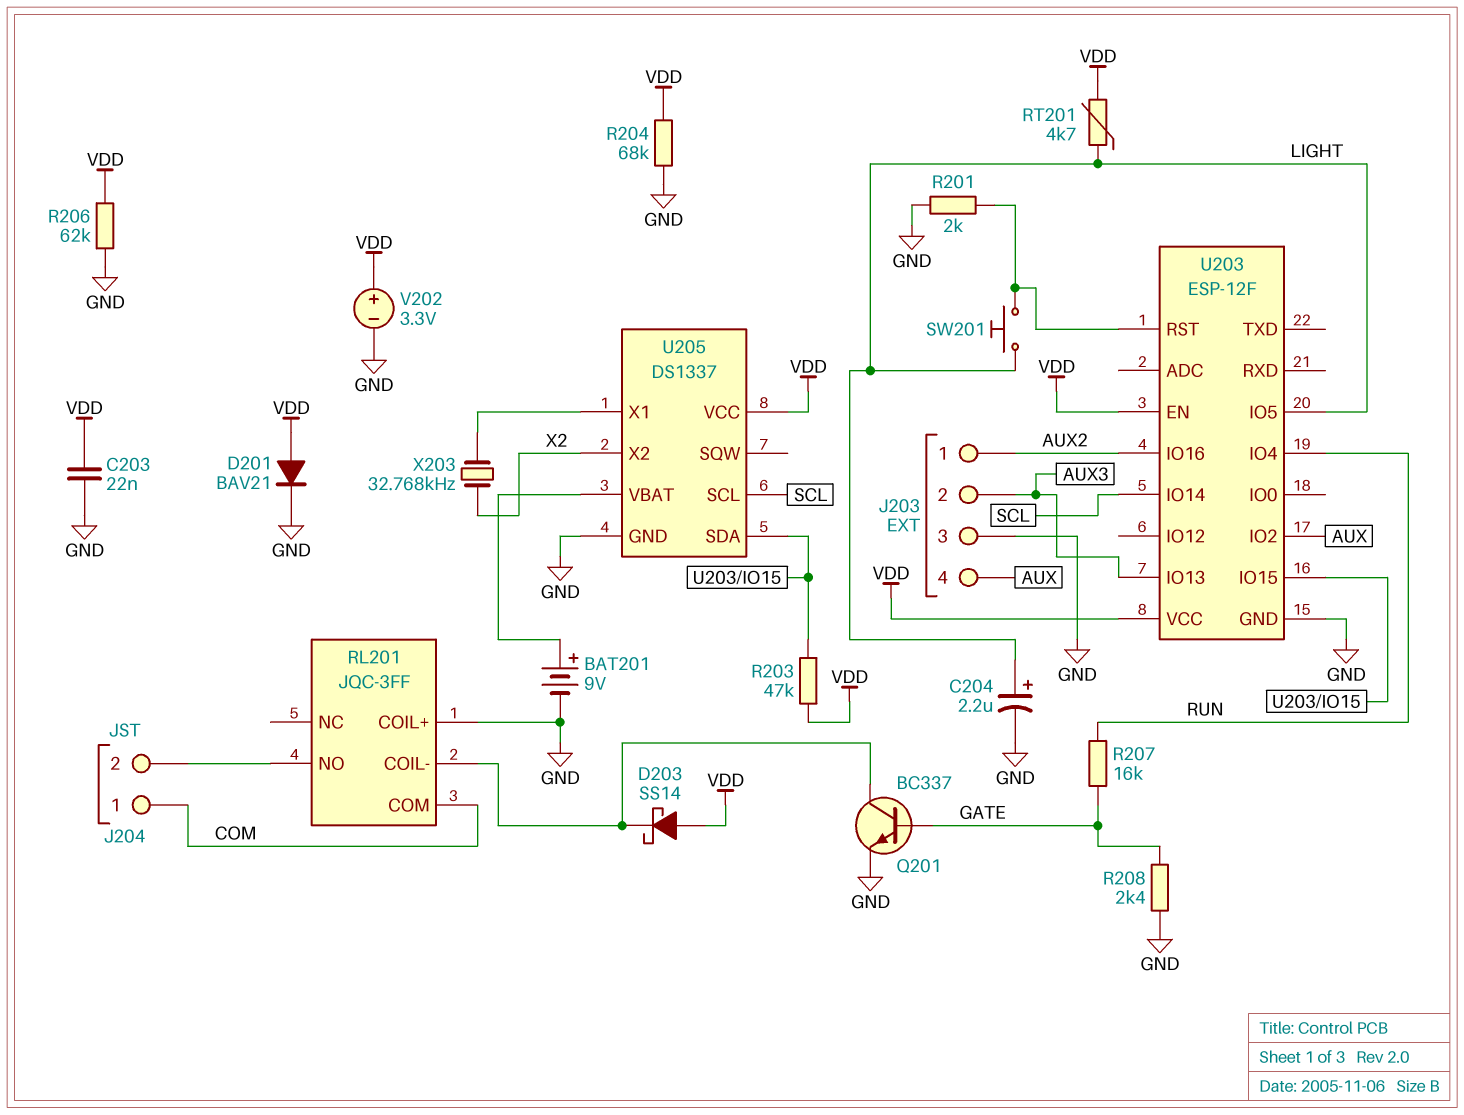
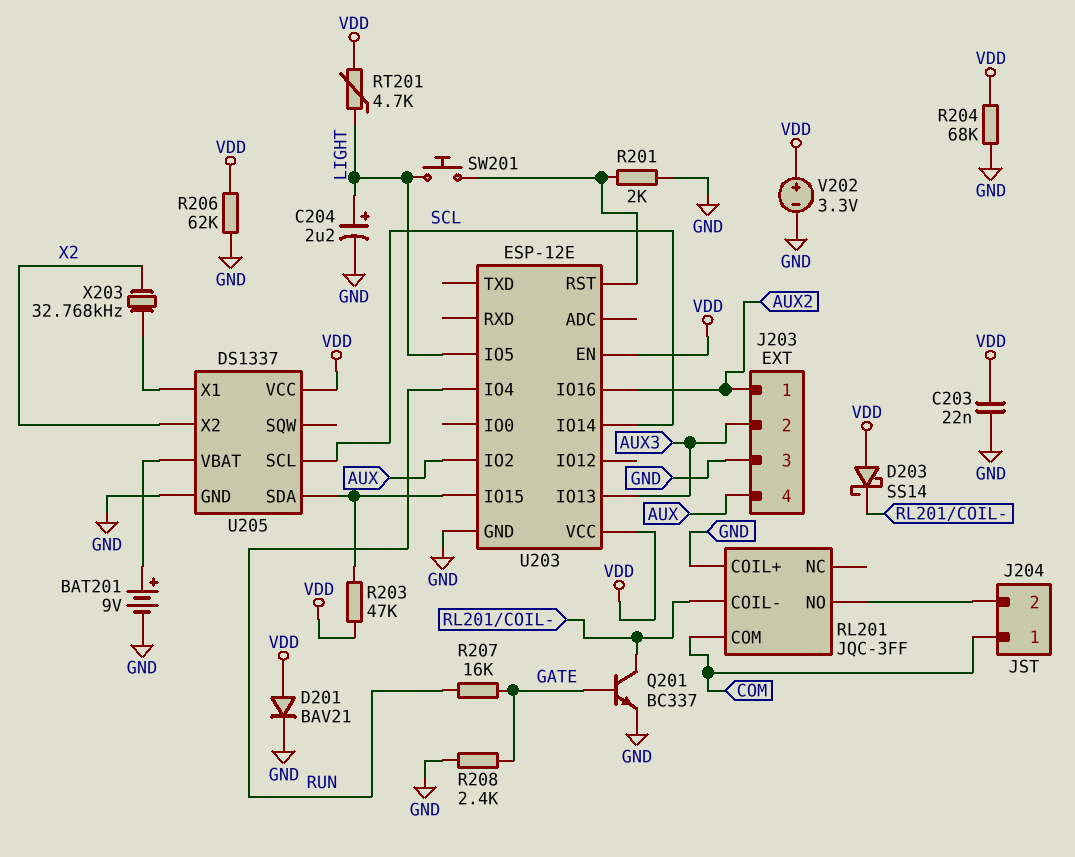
U203: ESP-12F -> ESP-12E

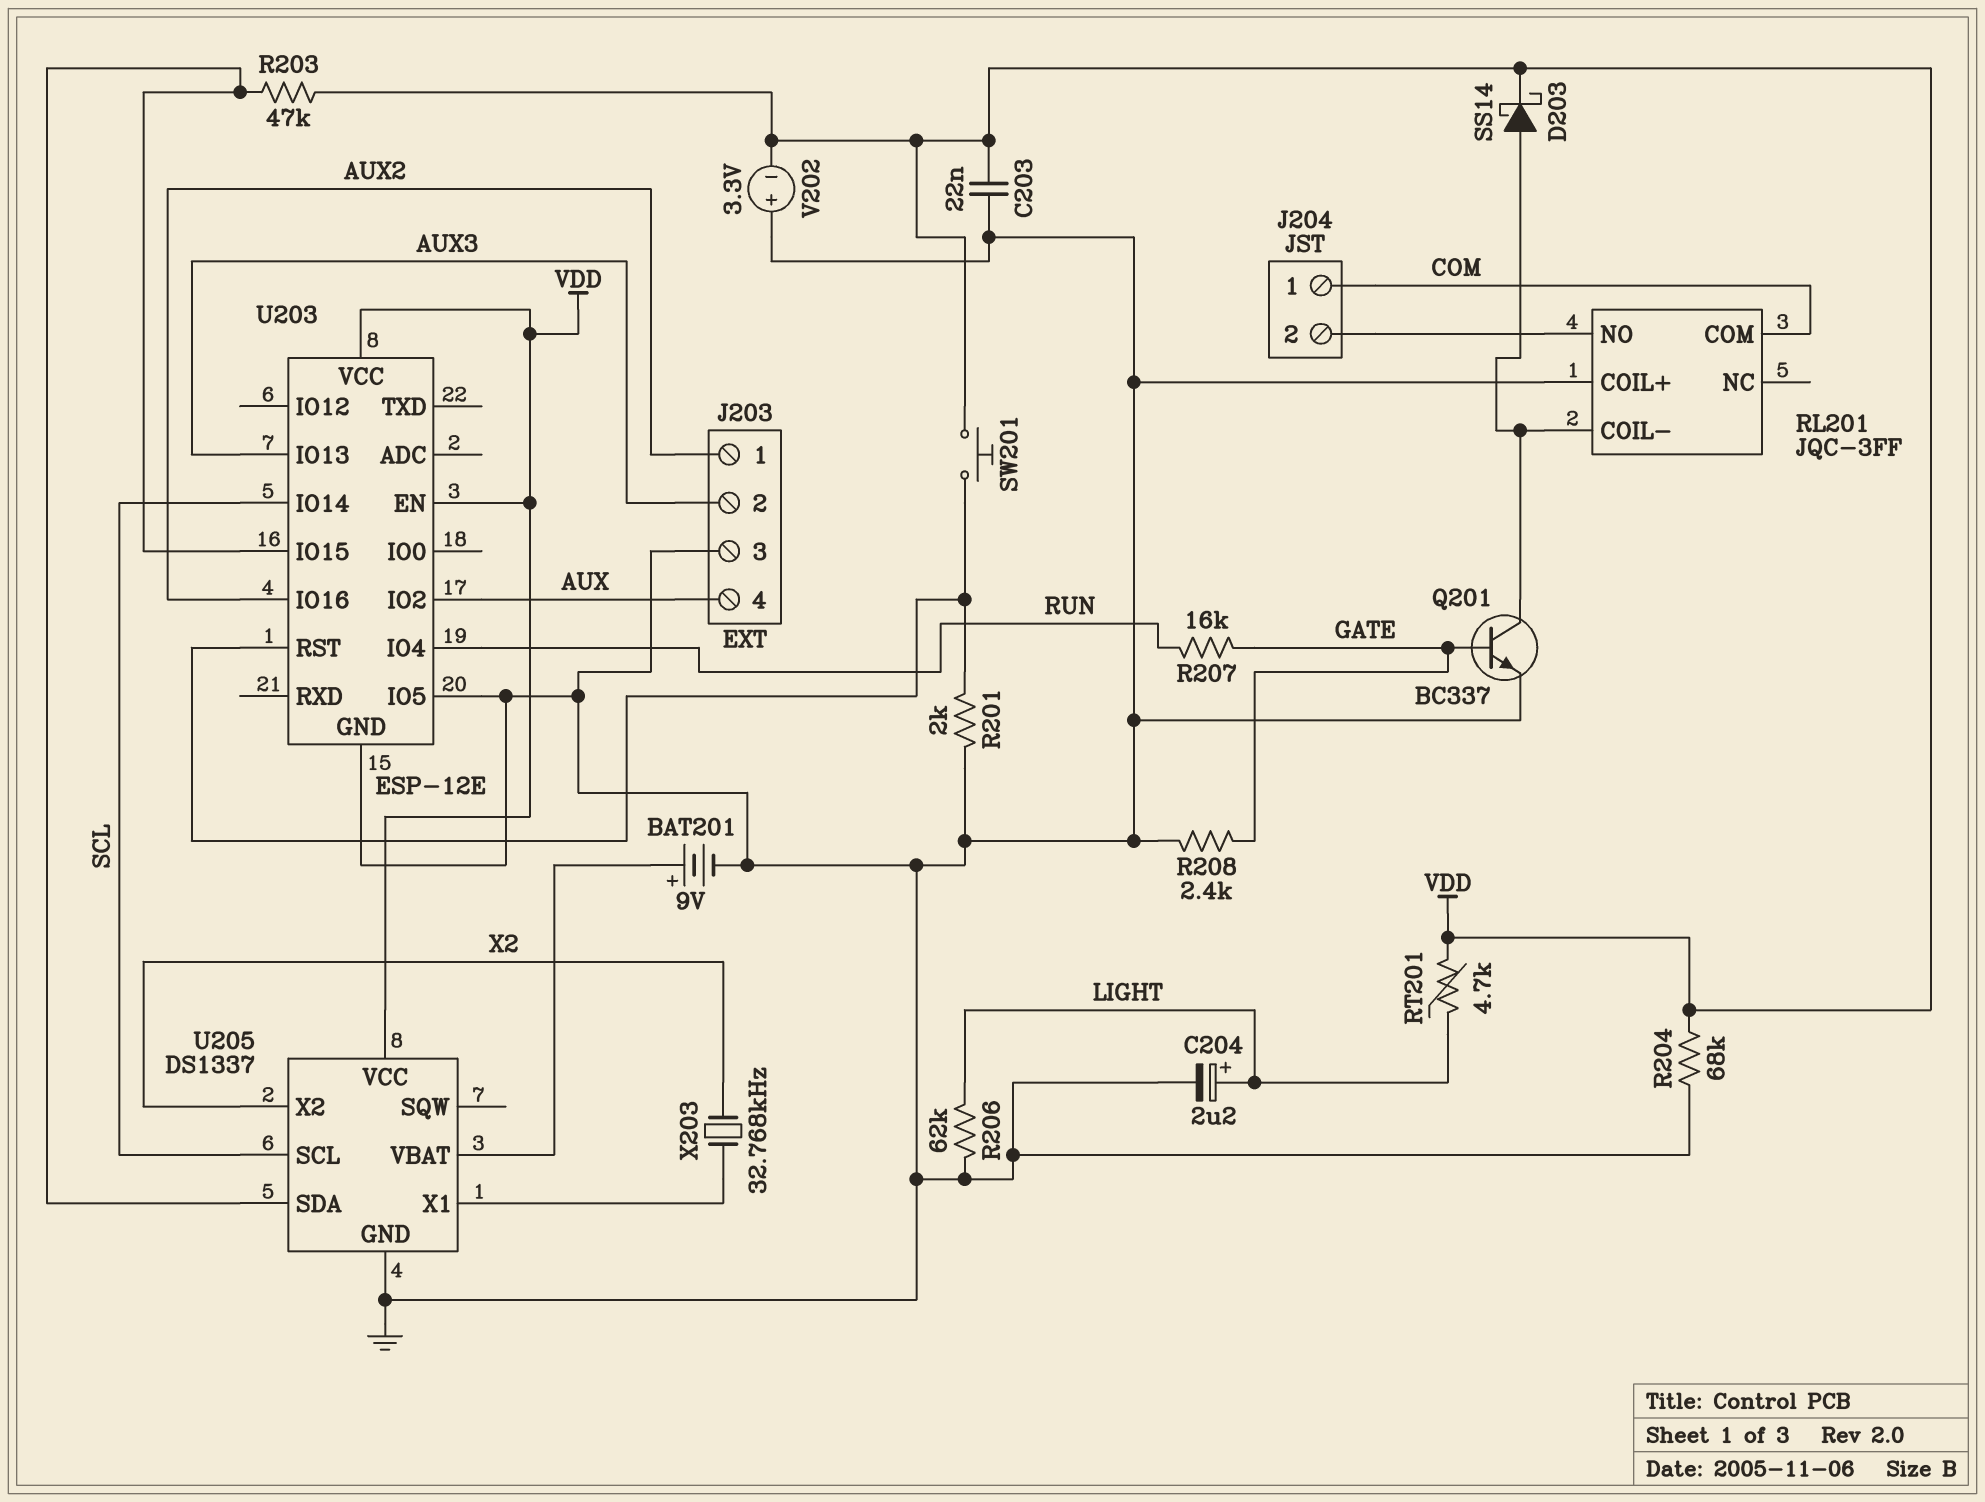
D201: diode BAV21 (A VDD, K GND) -> none
D203: schottky SS14 (A VDD, K RL201/COIL-) -> schottky SS14 (A RL201/COIL-, K VDD)
R206: 62k (GND, VDD) -> 62k (GND, LIGHT)
SW201: button (LIGHT, U203/RST) -> button (U203/RST, VDD)
U203 pin IO5: LIGHT -> GND
V202: 3.3V (plus VDD, minus GND) -> 3.3V (plus GND, minus VDD)

